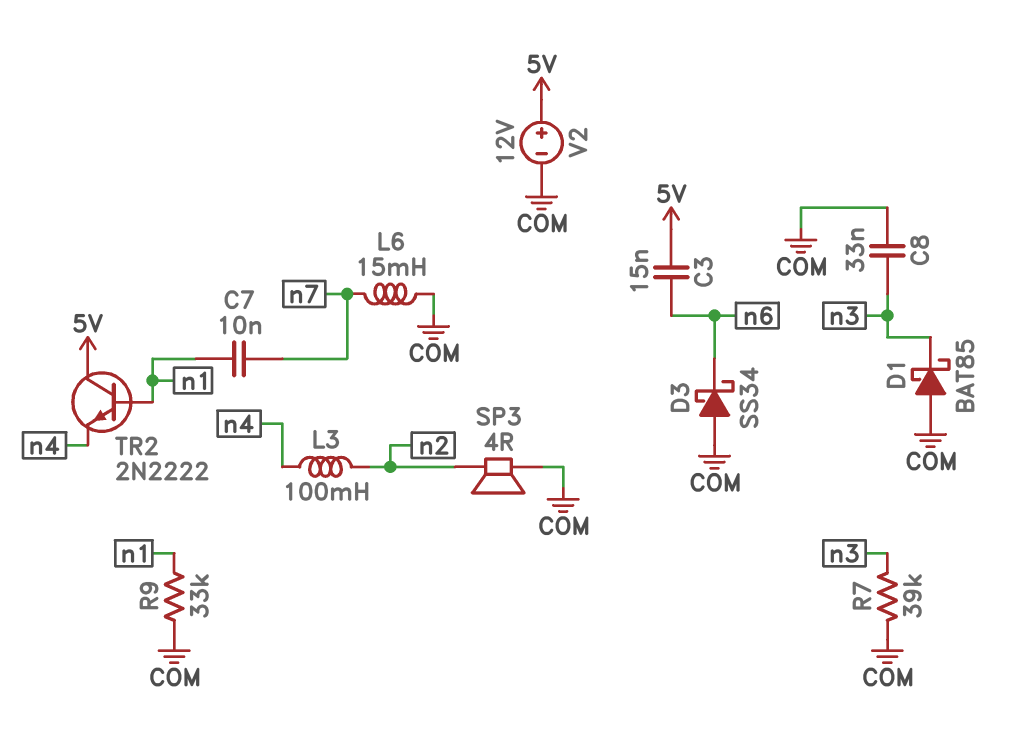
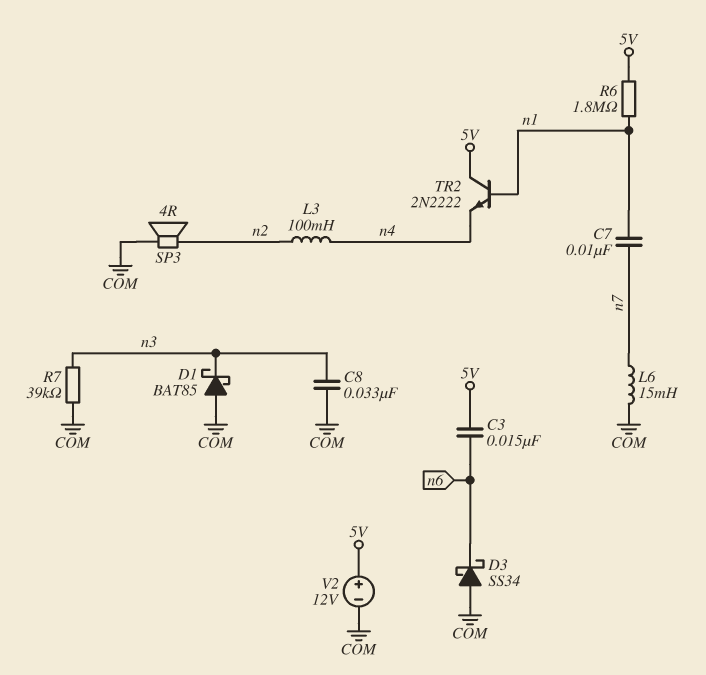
R6: none -> 1.8M (5V, n1)
R9: 33k (COM, n1) -> none

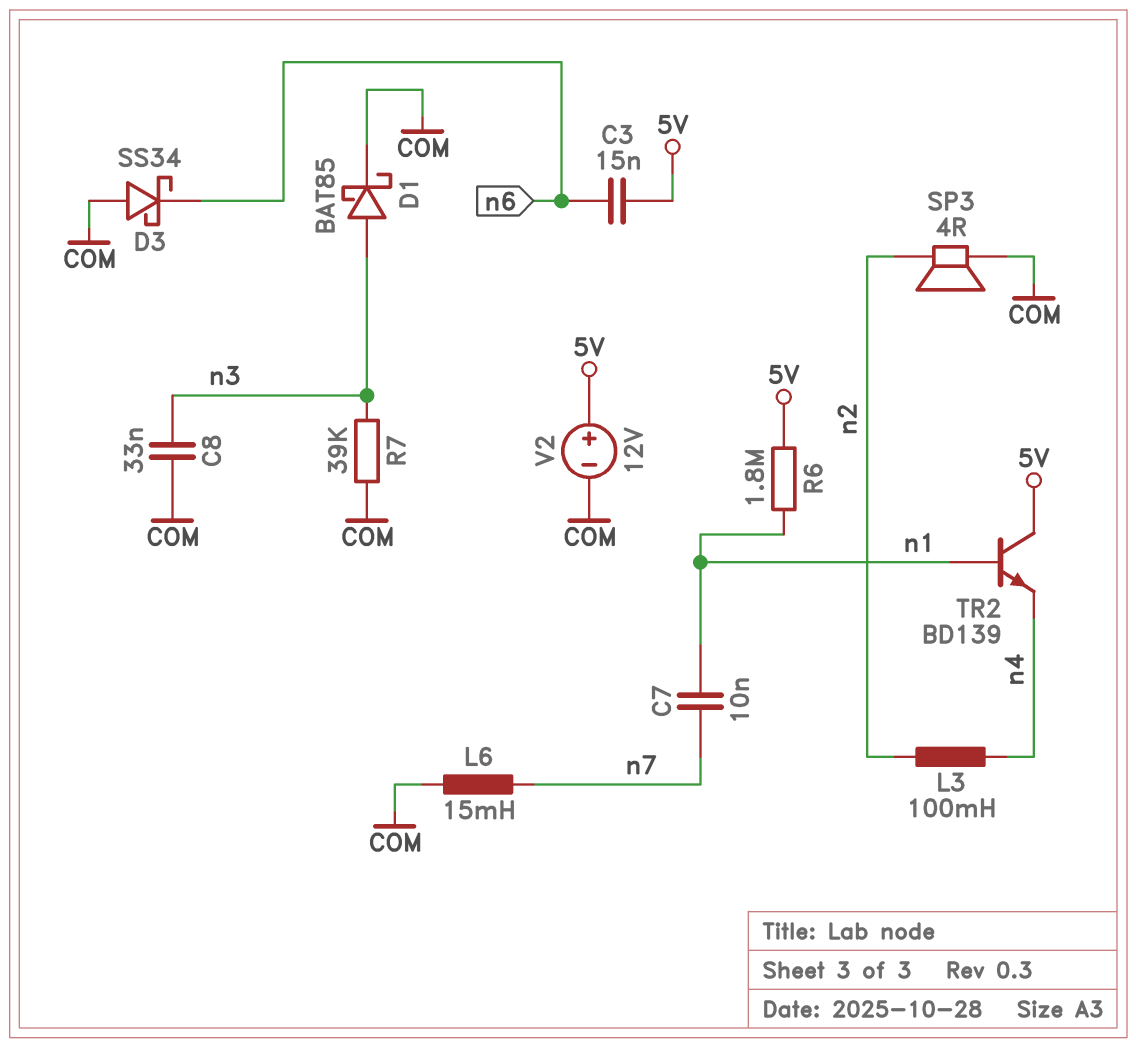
D1: schottky BAT85 (A COM, K n3) -> schottky BAT85 (A n3, K COM)
TR2: NPN 2N2222 (B n1, C 5V, E n4) -> NPN BD139 (B n1, C 5V, E n4)

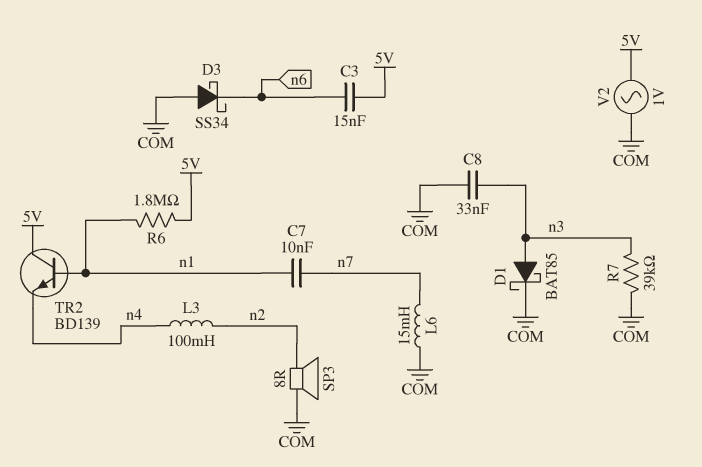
SP3: speaker 4R (COM, n2) -> speaker 8R (COM, n2)
V2: 12V (plus 5V, minus COM) -> AC 1V (5V, COM)

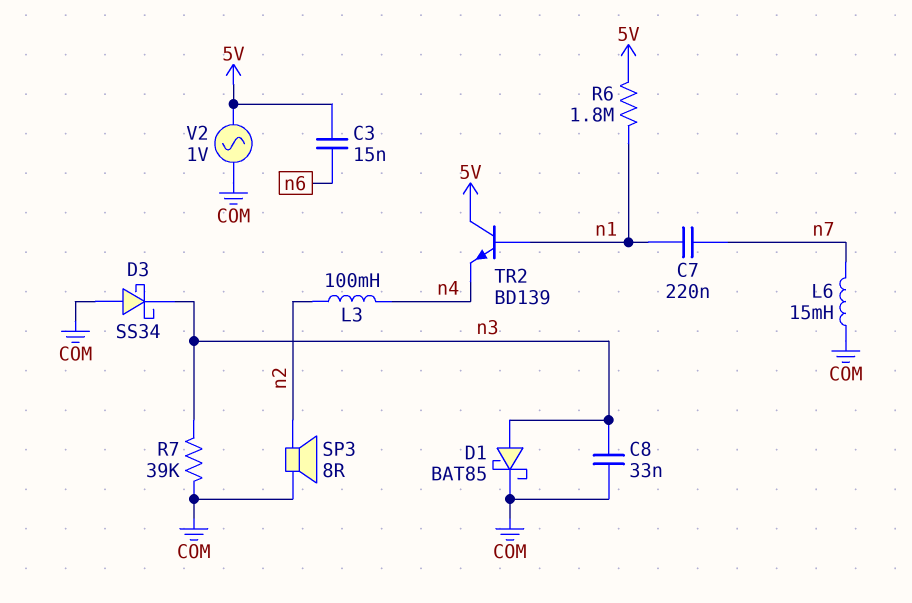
C7: 10nF (n1, n7) -> 220nF (n1, n7)
D3: schottky SS34 (A COM, K n6) -> schottky SS34 (A COM, K n3)

